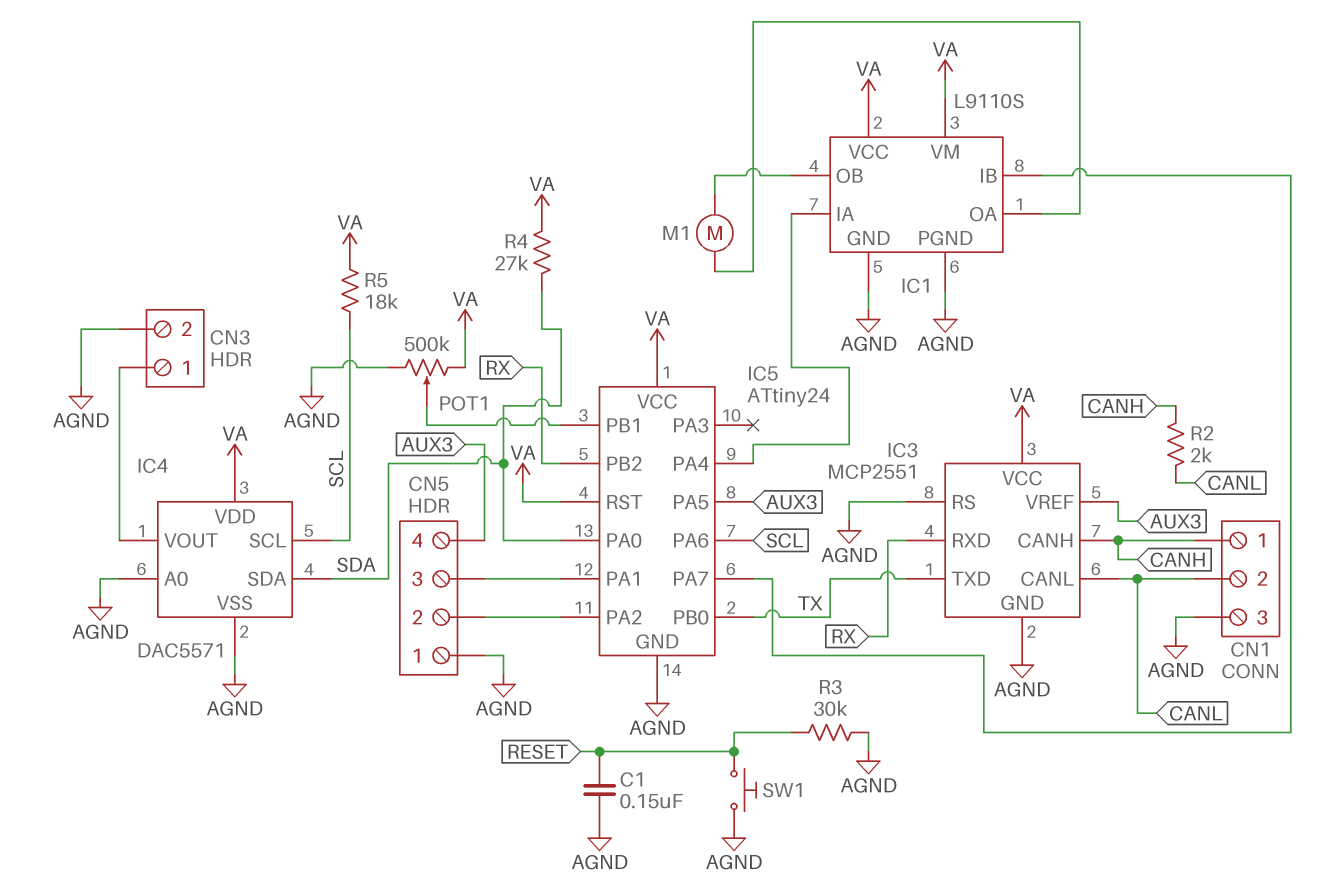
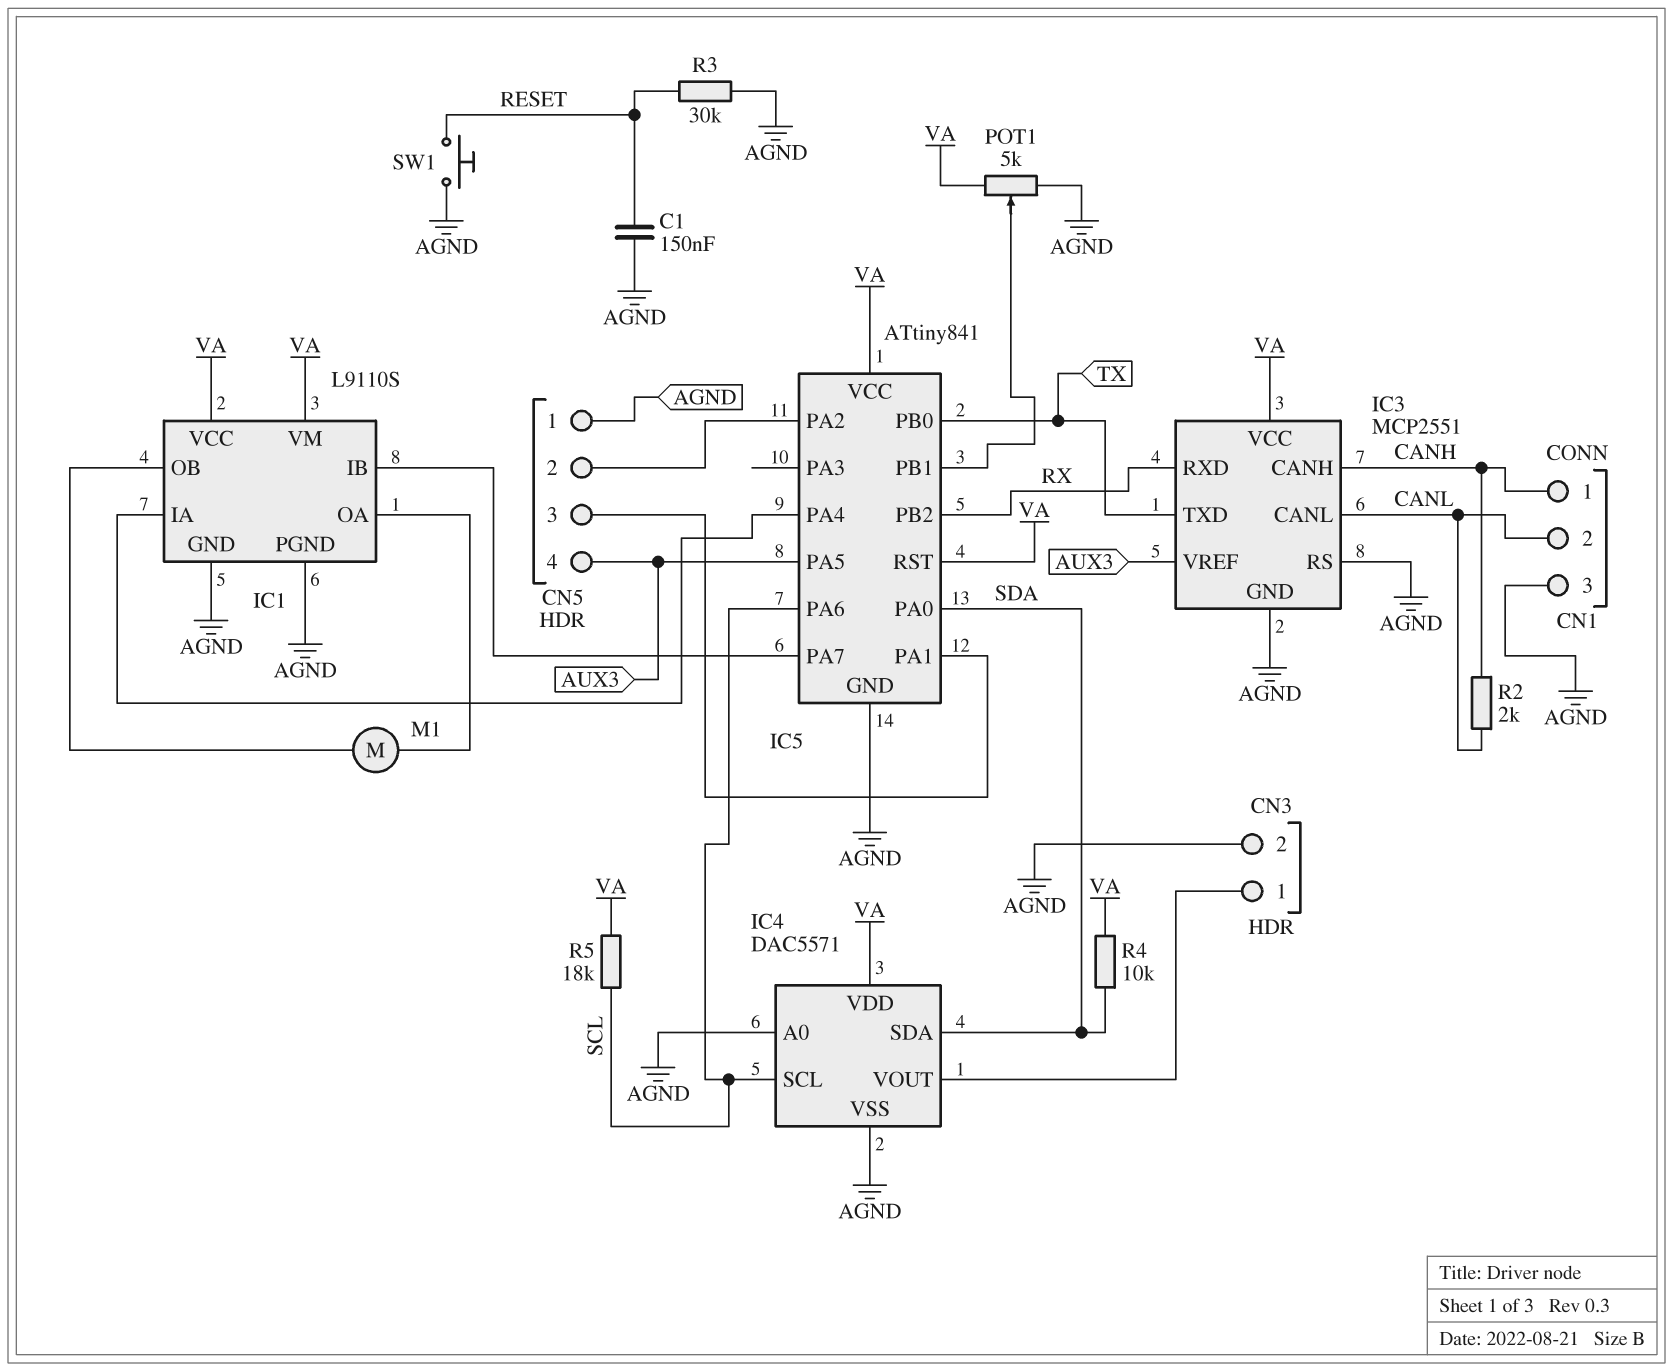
IC5: ATtiny24 -> ATtiny841
POT1: 500k (AGND, VA, wiper IC5/PB1) -> 5k (AGND, VA, wiper IC5/PB1)
R4: 27k (SDA, VA) -> 10k (SDA, VA)

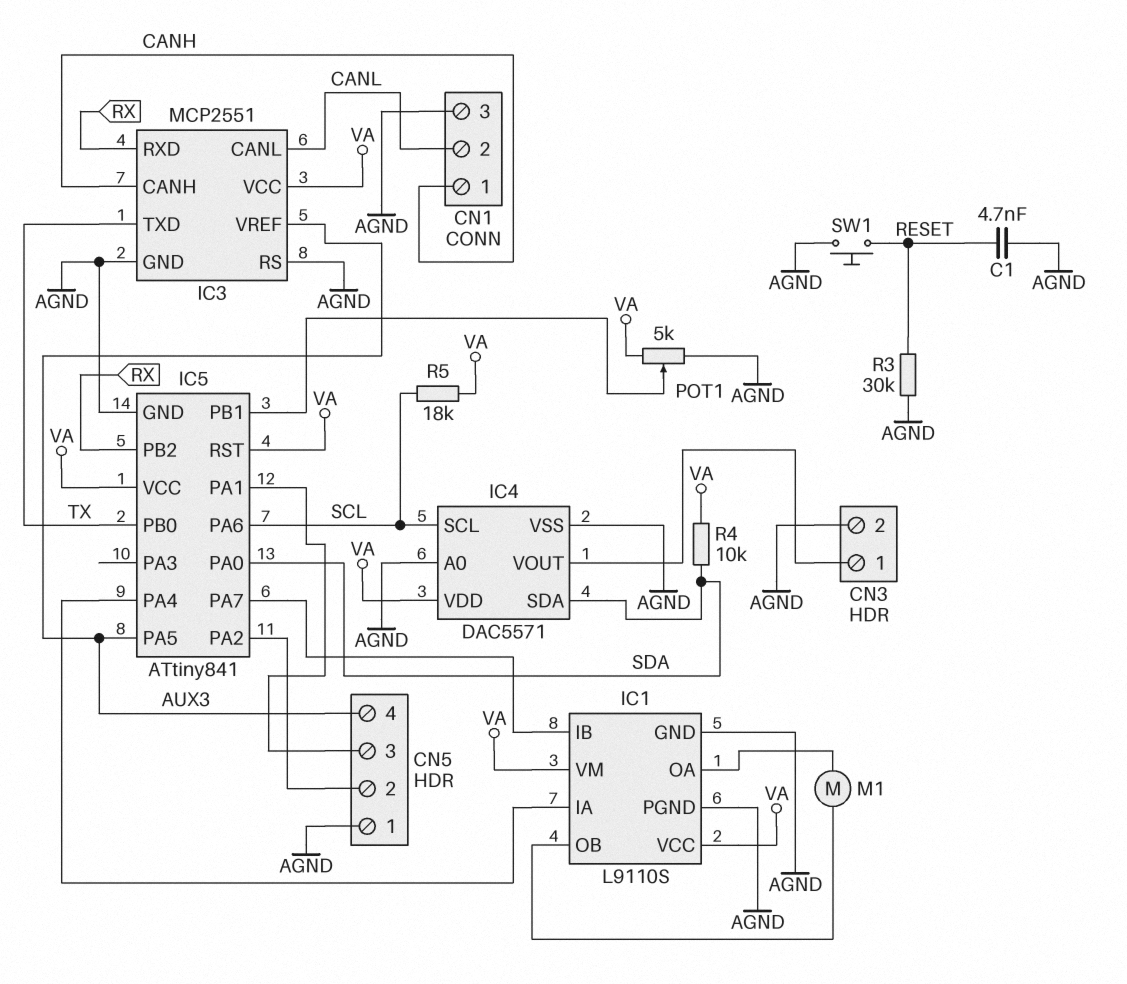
C1: 150nF (AGND, RESET) -> 4.7nF (AGND, RESET)
R2: 2k (CANH, CANL) -> none

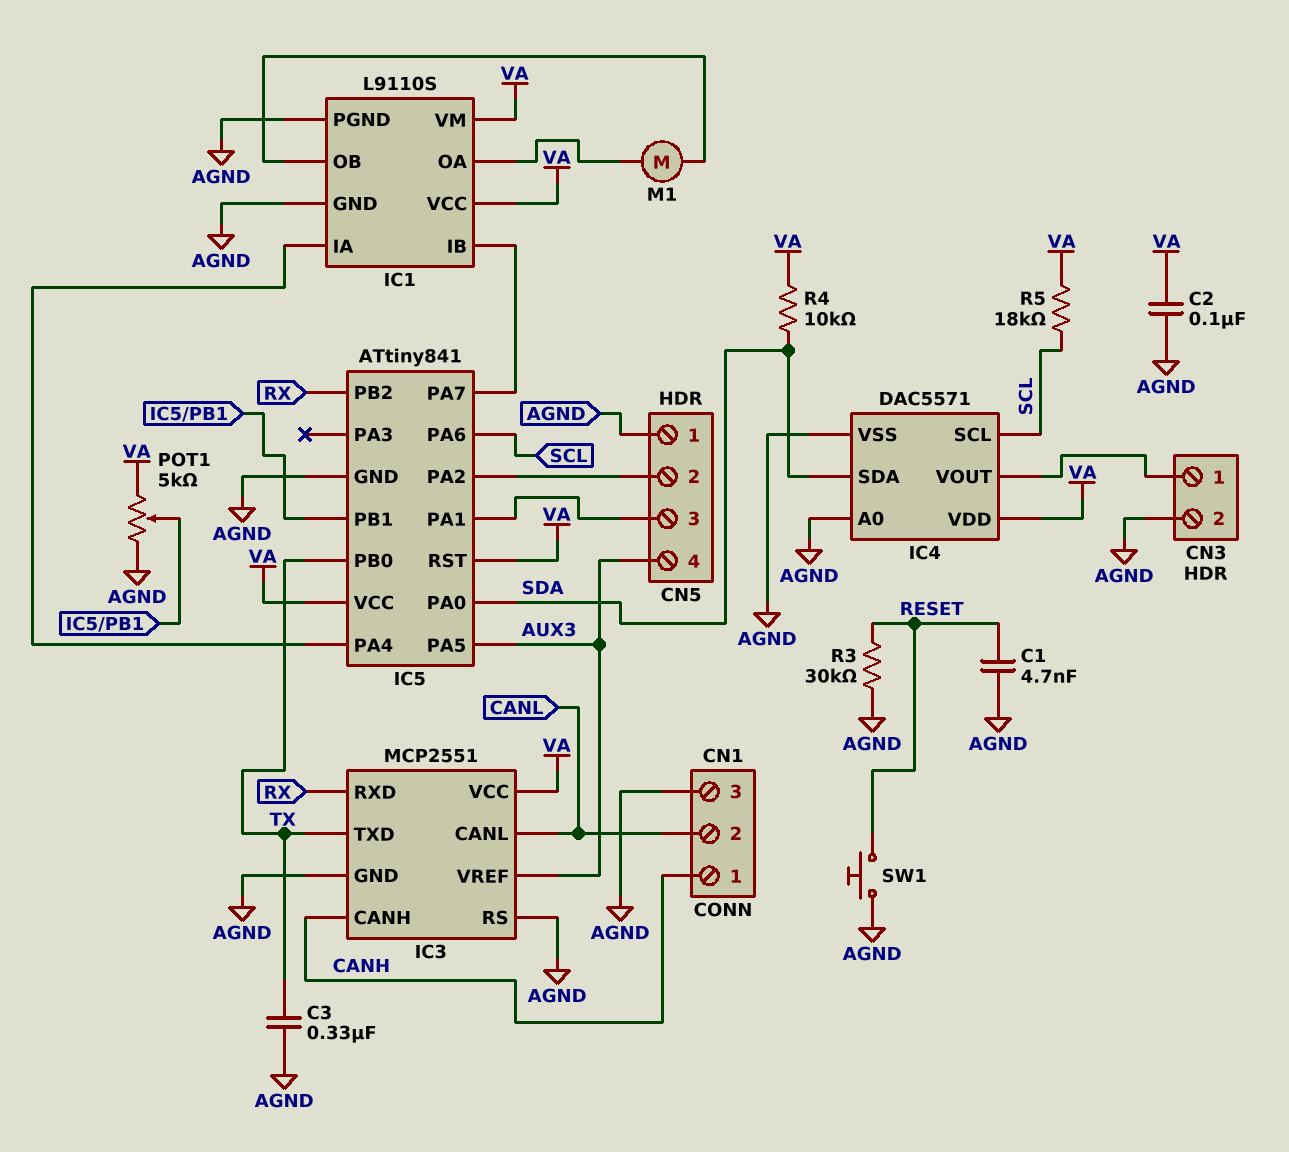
C2: none -> 100nF (AGND, VA)
C3: none -> 330nF (AGND, TX)

